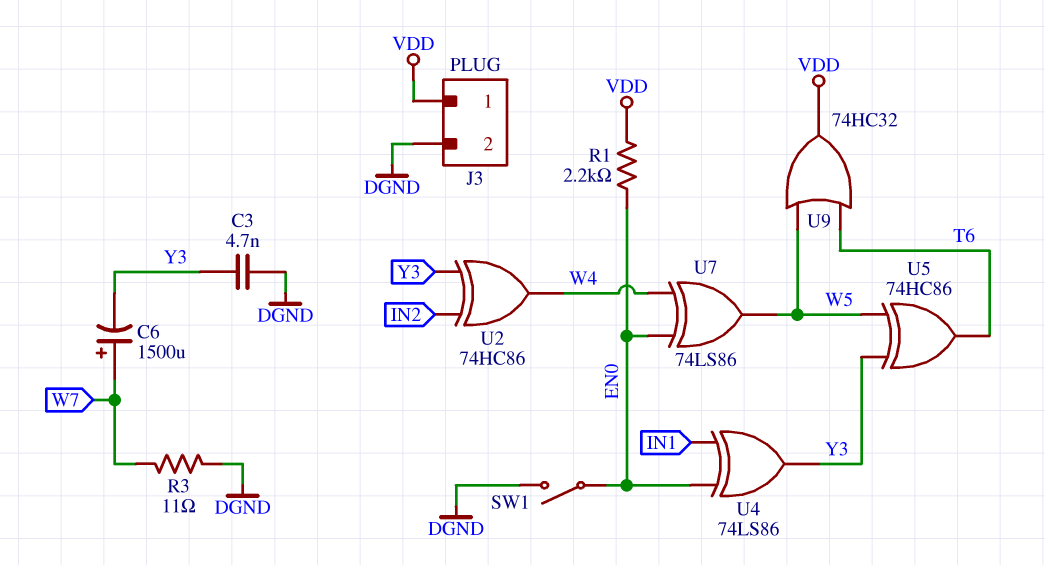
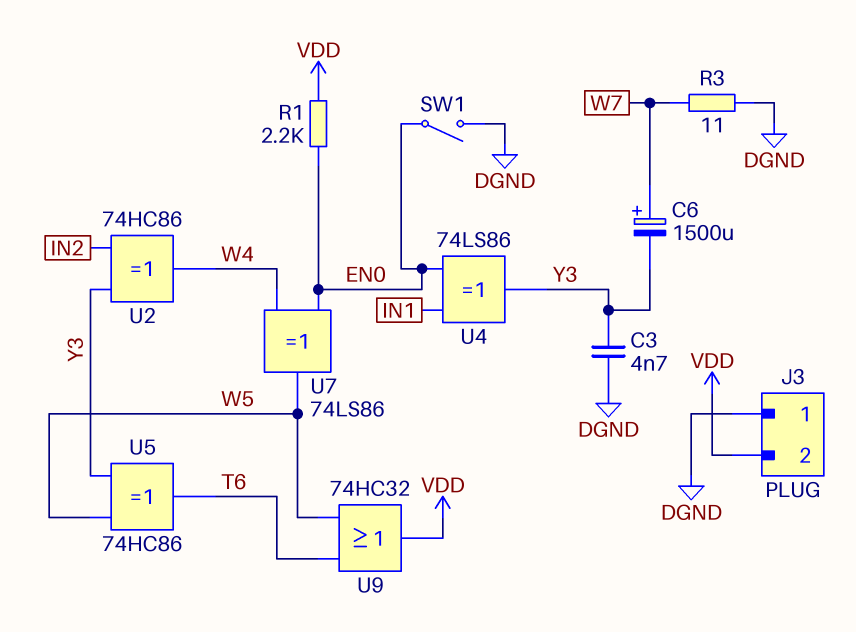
J3 pin 1: VDD -> DGND
J3 pin 2: DGND -> VDD

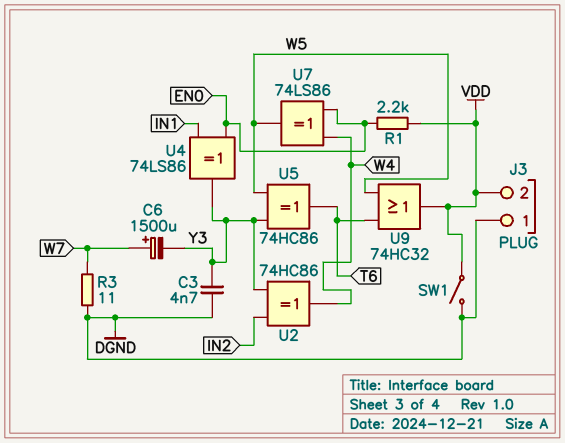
SW1: switch (DGND, EN0) -> switch (DGND, VDD)

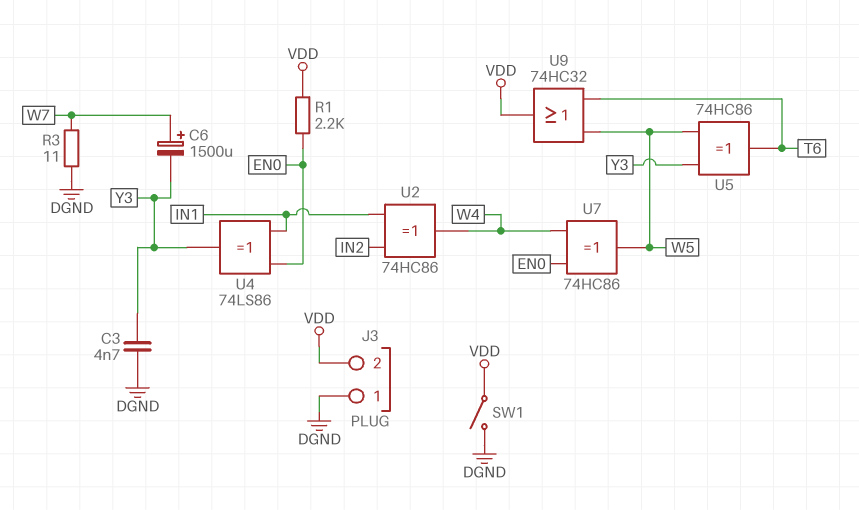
U2: XOR 74HC86 (in IN2, in Y3, out W4) -> XOR 74HC86 (in IN1, in IN2, out W4)
U7: XOR 74LS86 (in EN0, in W4, out W5) -> XOR 74HC86 (in EN0, in W4, out W5)

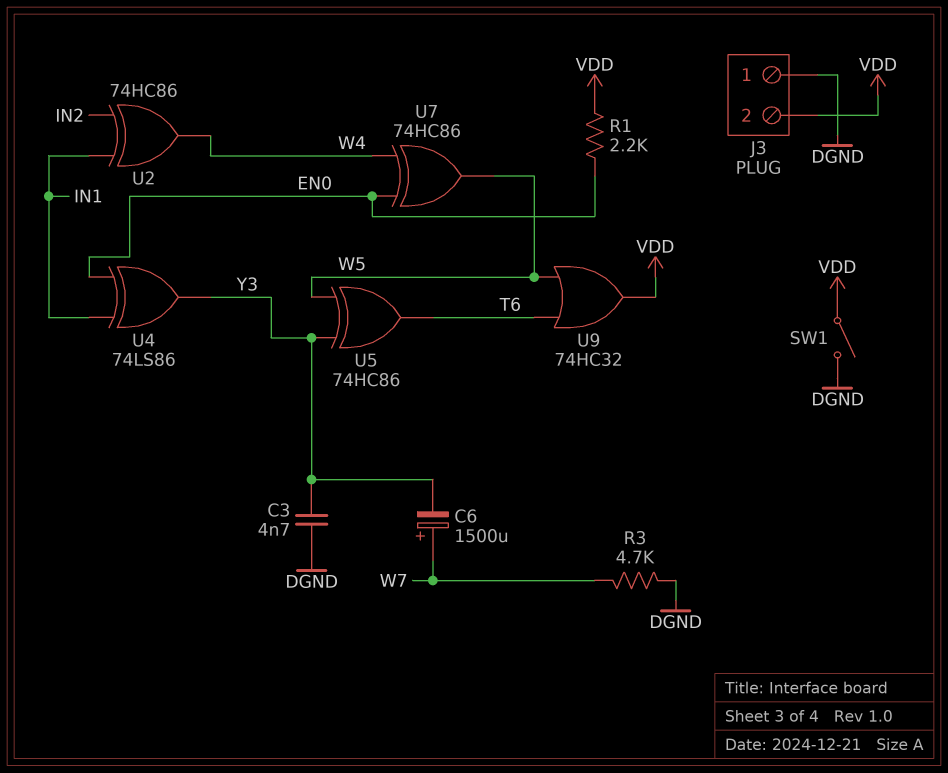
R3: 11 (DGND, W7) -> 4.7k (DGND, W7)

